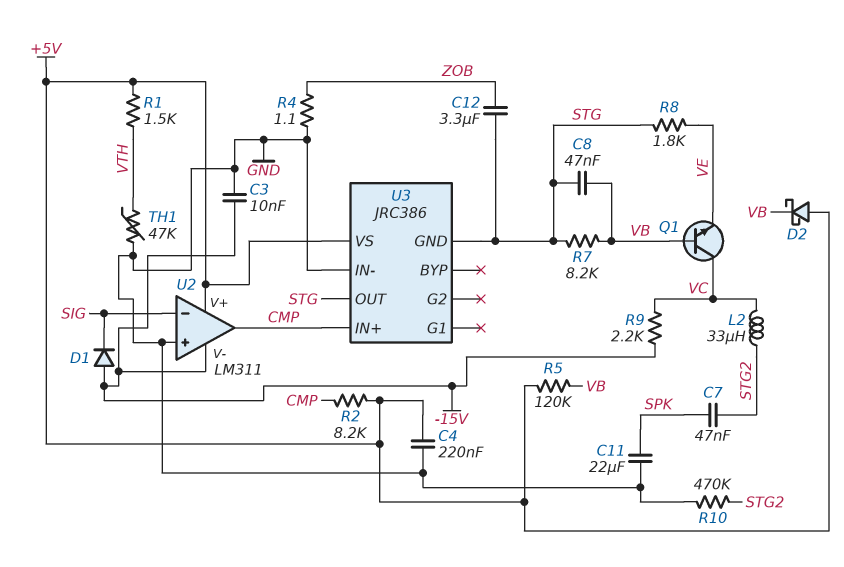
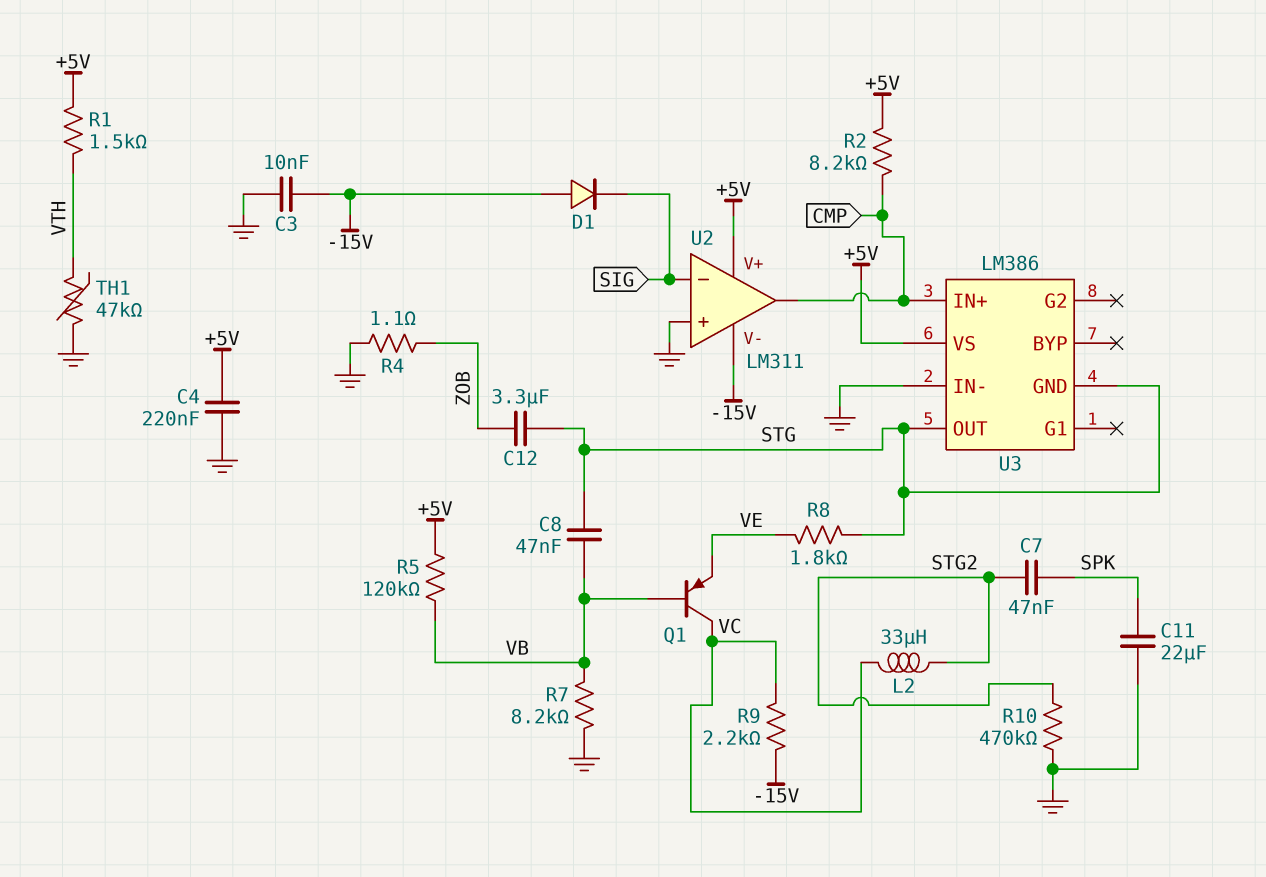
D2: schottky (A +5V, K VB) -> none
Q1: NPN (B VB, C VC, E VE) -> PNP (B VB, C VC, E VE)
R7: 8.2k (STG, VB) -> 8.2k (GND, VB)
U3: JRC386 -> LM386

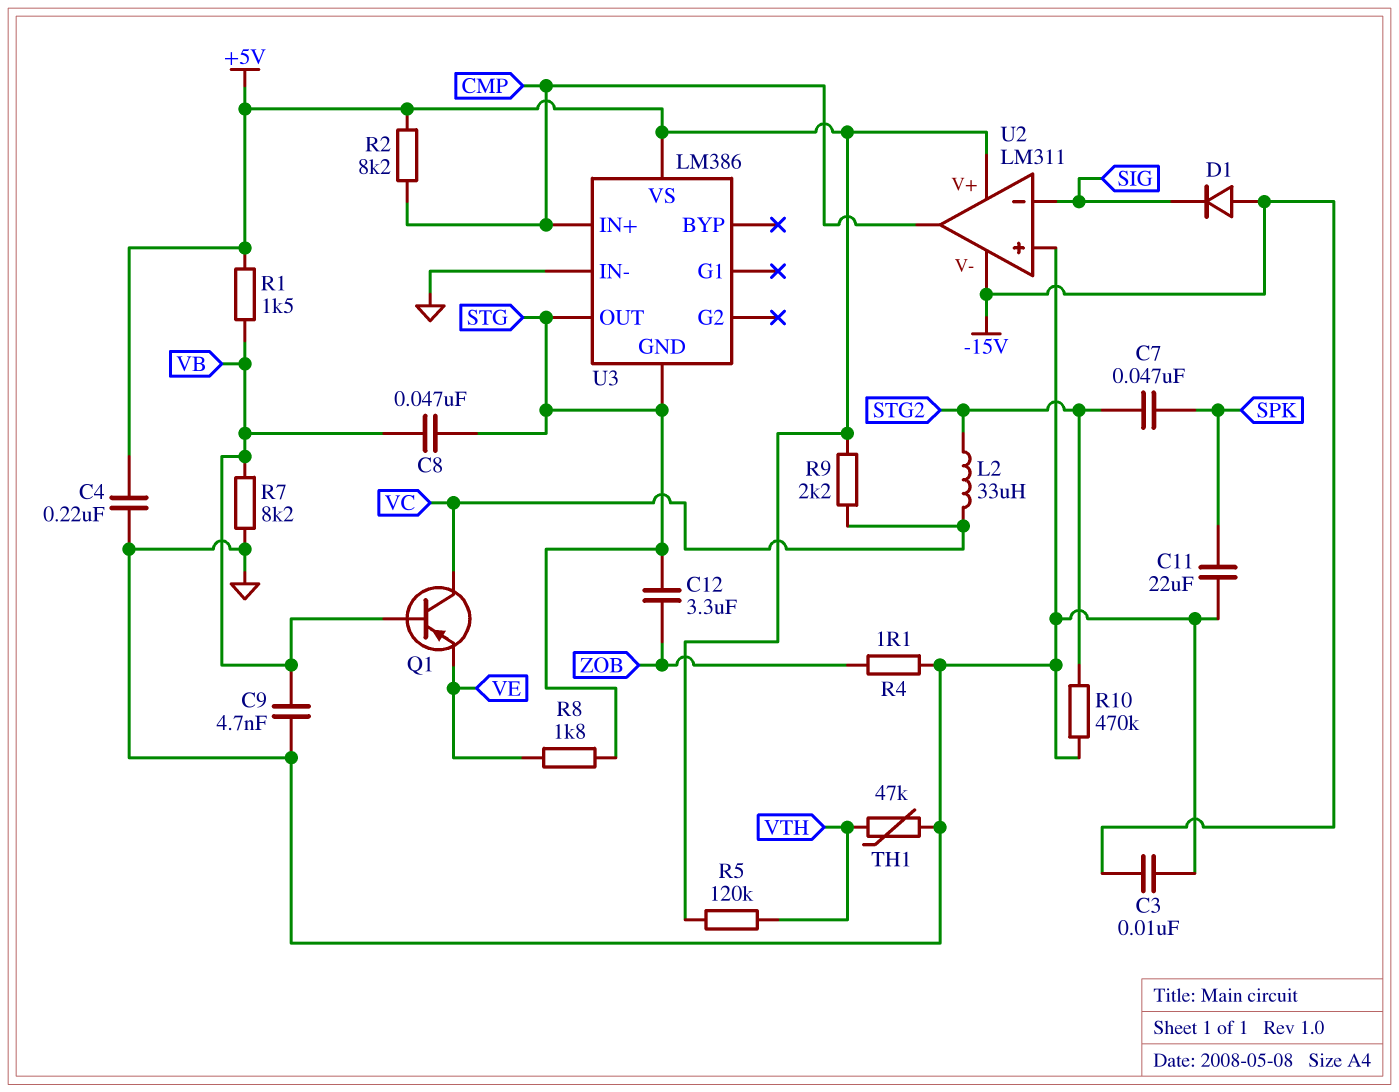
C9: none -> 4.7nF (GND, VB)
R1: 1.5k (+5V, VTH) -> 1.5k (+5V, VB)
R5: 120k (+5V, VB) -> 120k (+5V, VTH)
R9: 2.2k (-15V, VC) -> 2.2k (+5V, VC)

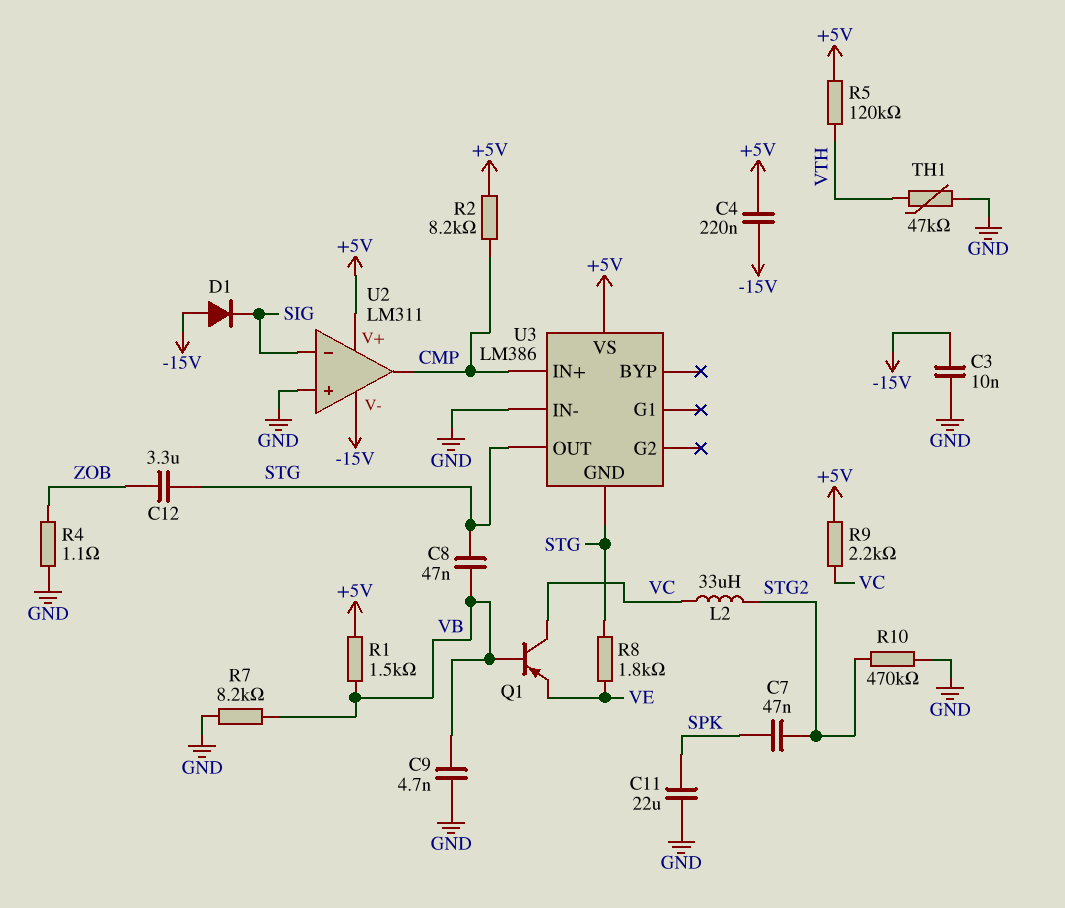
C4: 220nF (+5V, GND) -> 220nF (+5V, -15V)

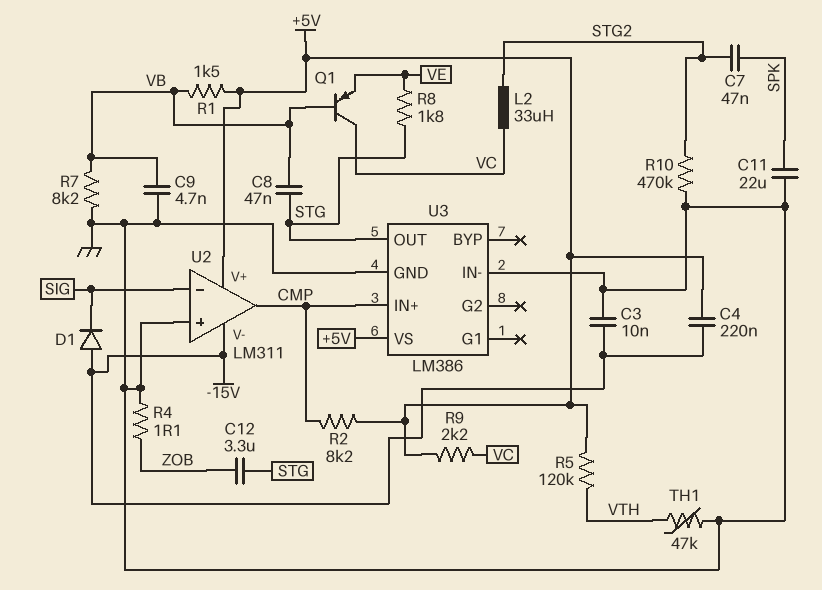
U3 pin GND: STG -> GND

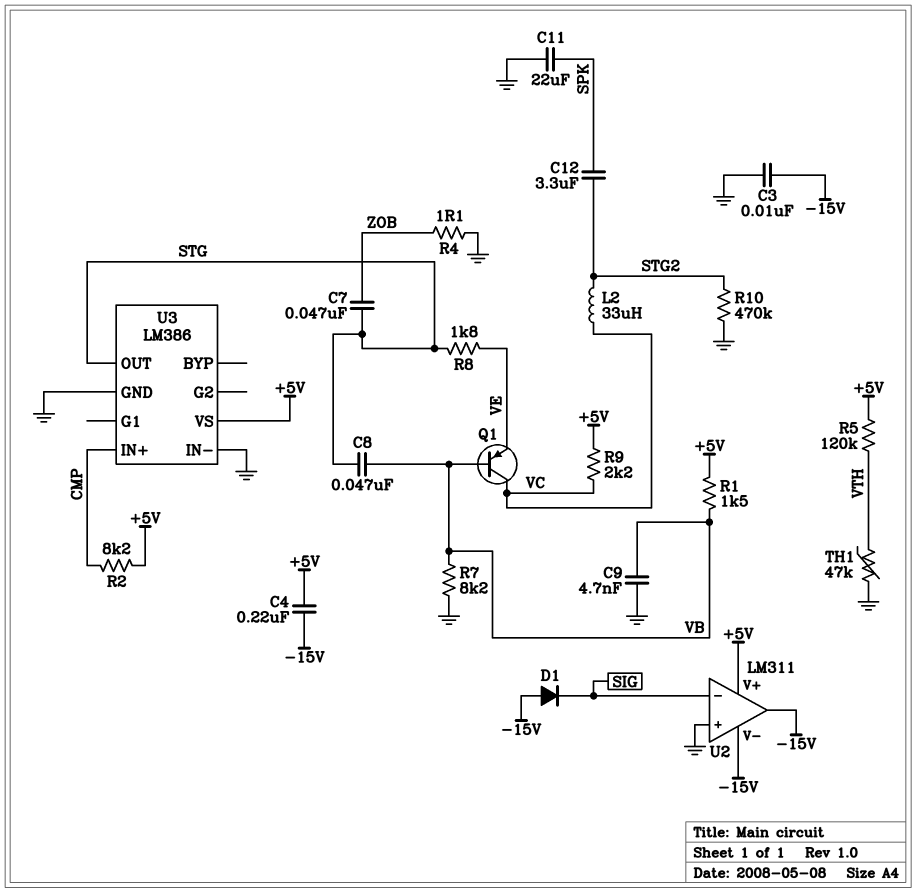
C7: 47nF (SPK, STG2) -> 47nF (STG, ZOB)
C12: 3.3uF (STG, ZOB) -> 3.3uF (SPK, STG2)
U2 pin out: CMP -> -15V

